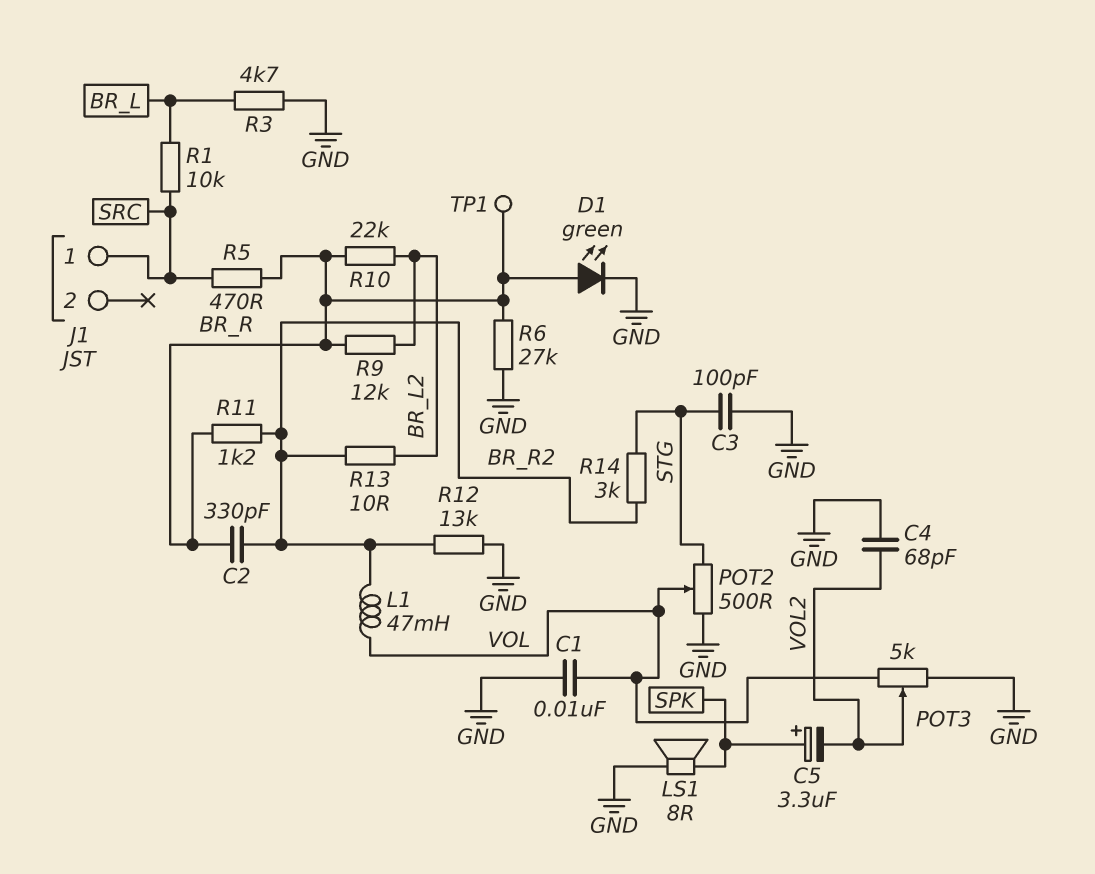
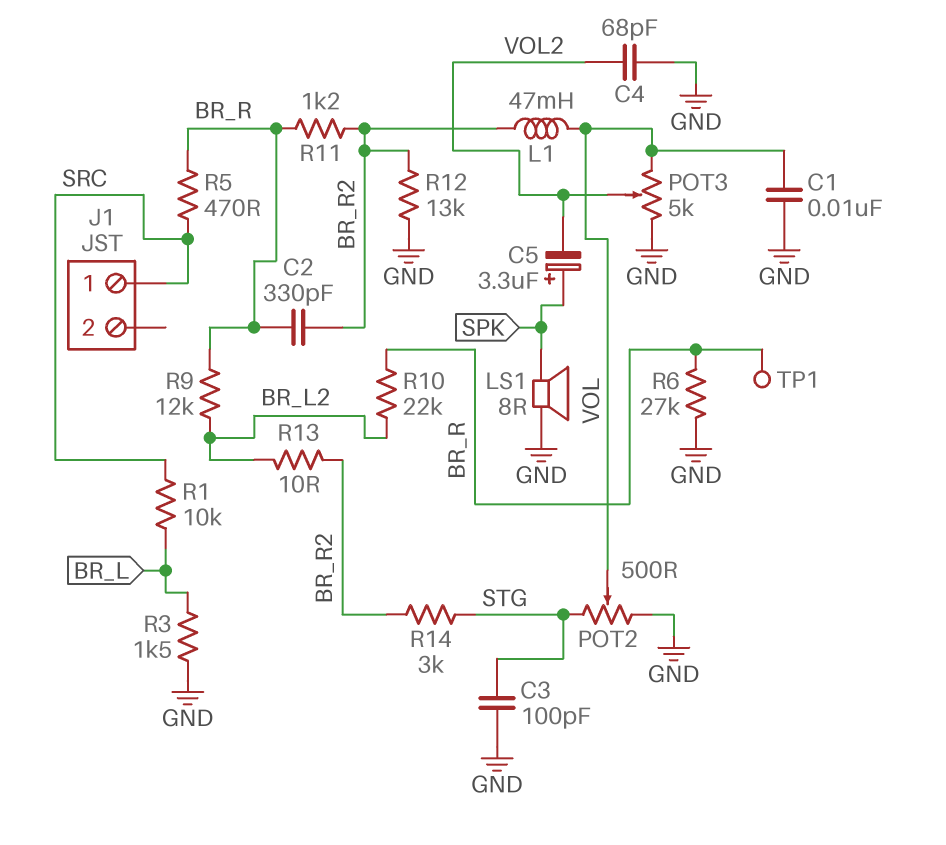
D1: LED green (A BR_R, K GND) -> none
R3: 4.7k (BR_L, GND) -> 1.5k (BR_L, GND)

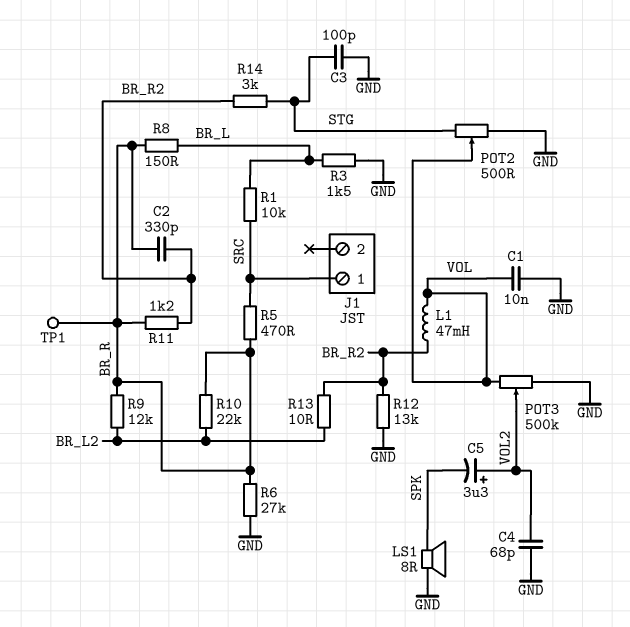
C5: 3.3uF (plus SPK, minus VOL2) -> 3.3uF (plus VOL2, minus SPK)
POT3: 5k (GND, VOL, wiper VOL2) -> 500k (GND, VOL, wiper VOL2)
R8: none -> 150 (BR_L, BR_R)

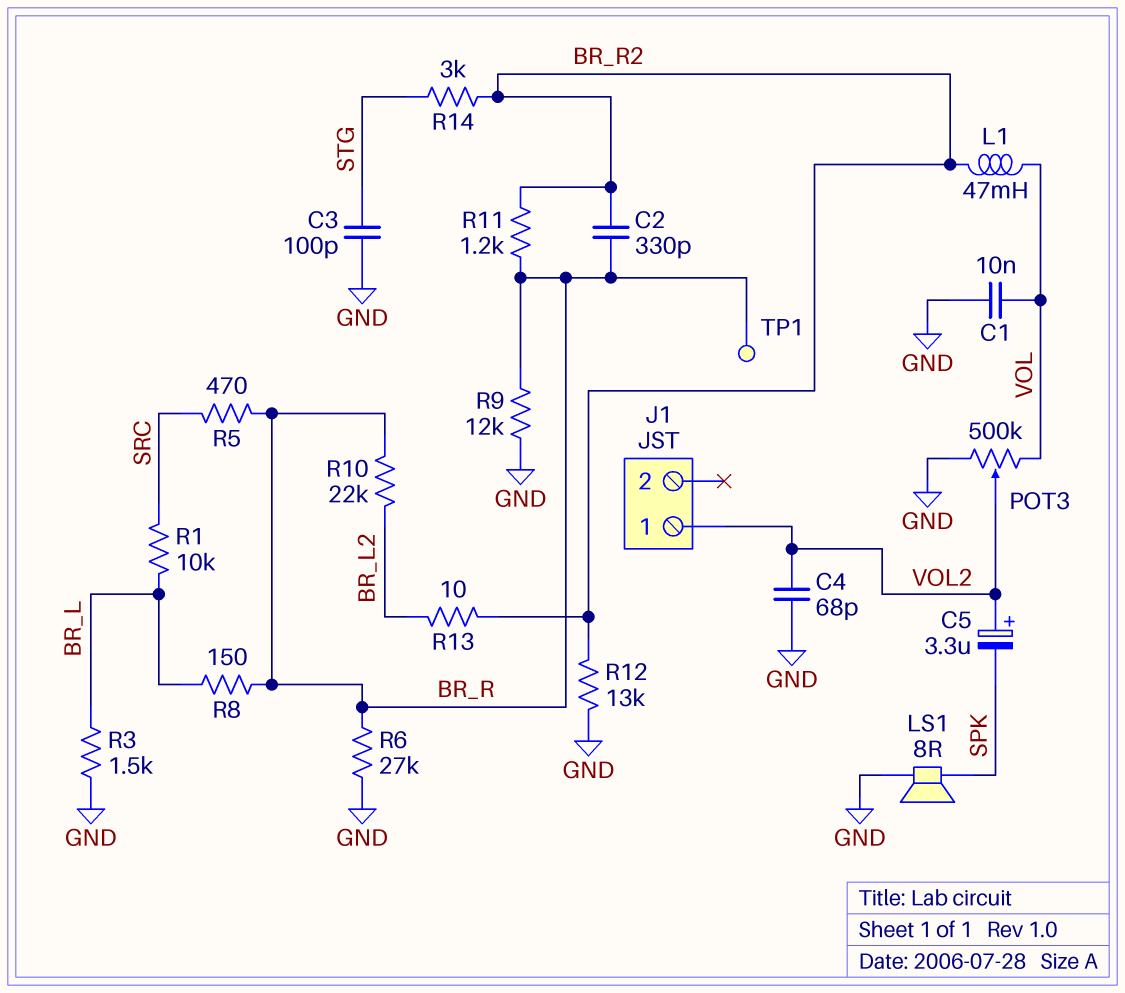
J1 pin 1: SRC -> VOL2
POT2: 500 (GND, STG, wiper VOL) -> none
R9: 12k (BR_L2, BR_R) -> 12k (BR_R, GND)

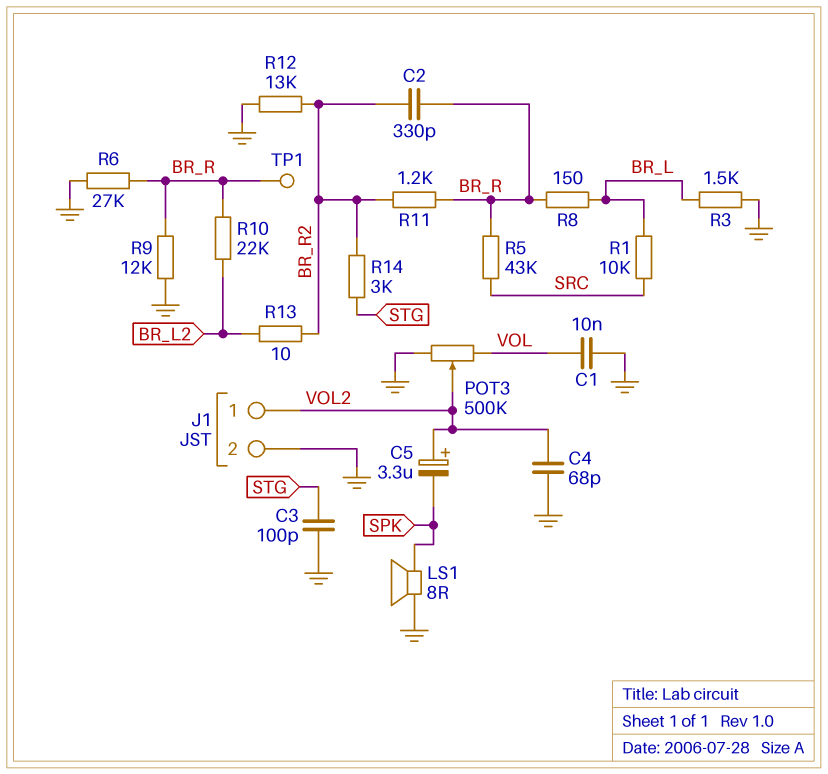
J1 pin 2: none -> GND
L1: 47mH (BR_R2, VOL) -> none
R5: 470 (BR_R, SRC) -> 43k (BR_R, SRC)

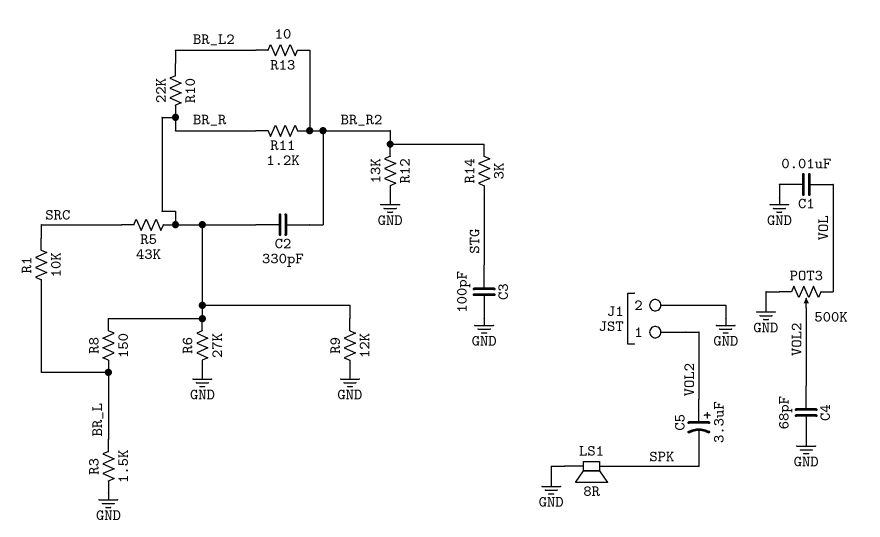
TP1: test point (BR_R) -> none

